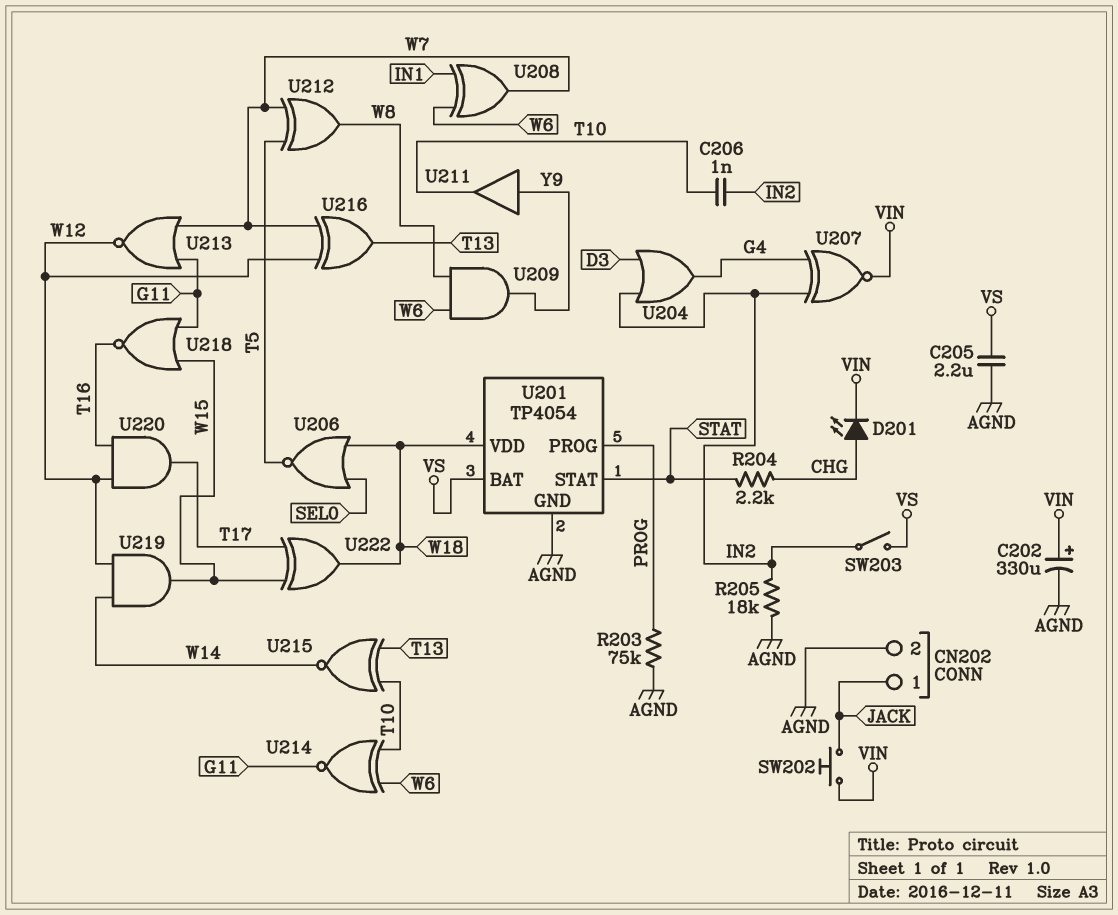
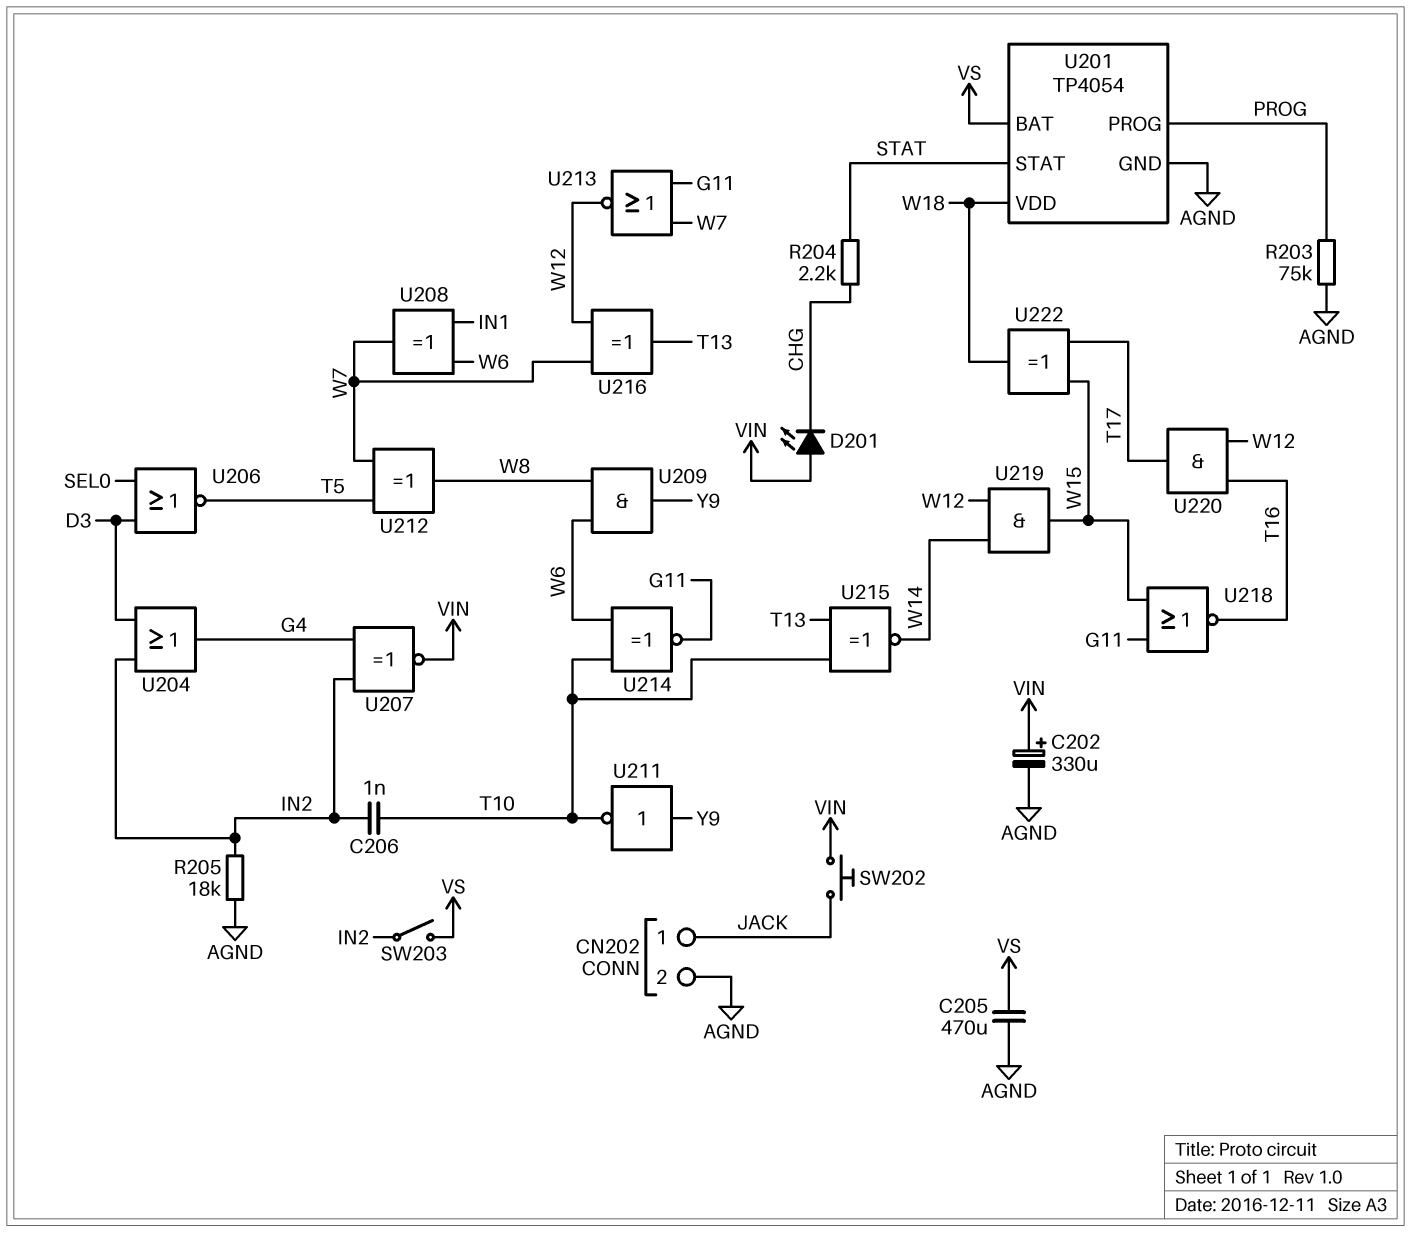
C205: 2.2uF (AGND, VS) -> 470uF (AGND, VS)
D201: LED (A CHG, K VIN) -> LED (A VIN, K CHG)
U206: NOR (in SEL0, in W18, out T5) -> NOR (in D3, in SEL0, out T5)
U211: buffer (in Y9, out T10) -> NOT (in Y9, out T10)

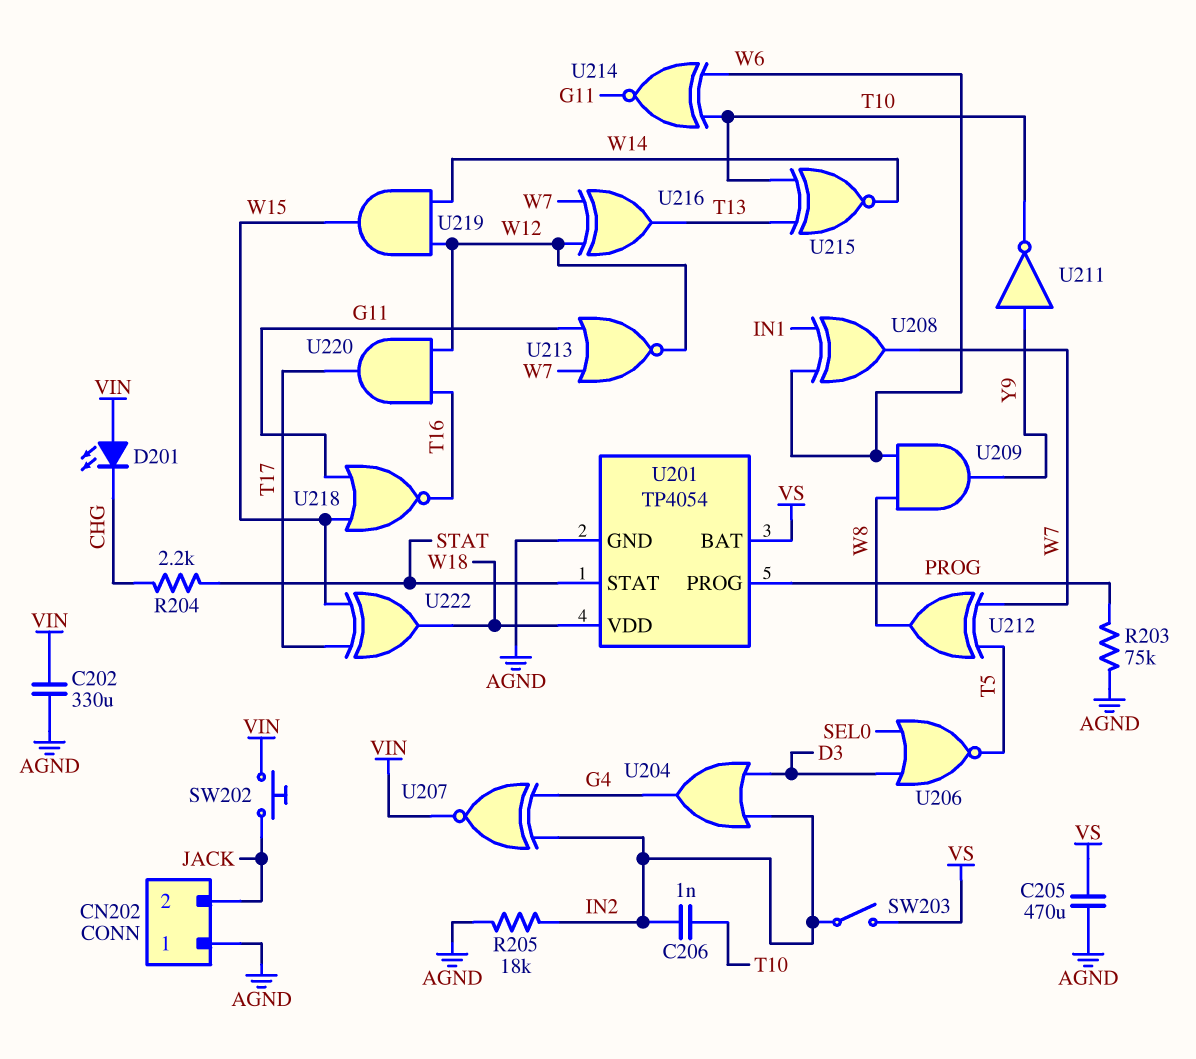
C202: 330uF (plus VIN, minus AGND) -> 330uF (AGND, VIN)
CN202 pin 1: JACK -> AGND
CN202 pin 2: AGND -> JACK

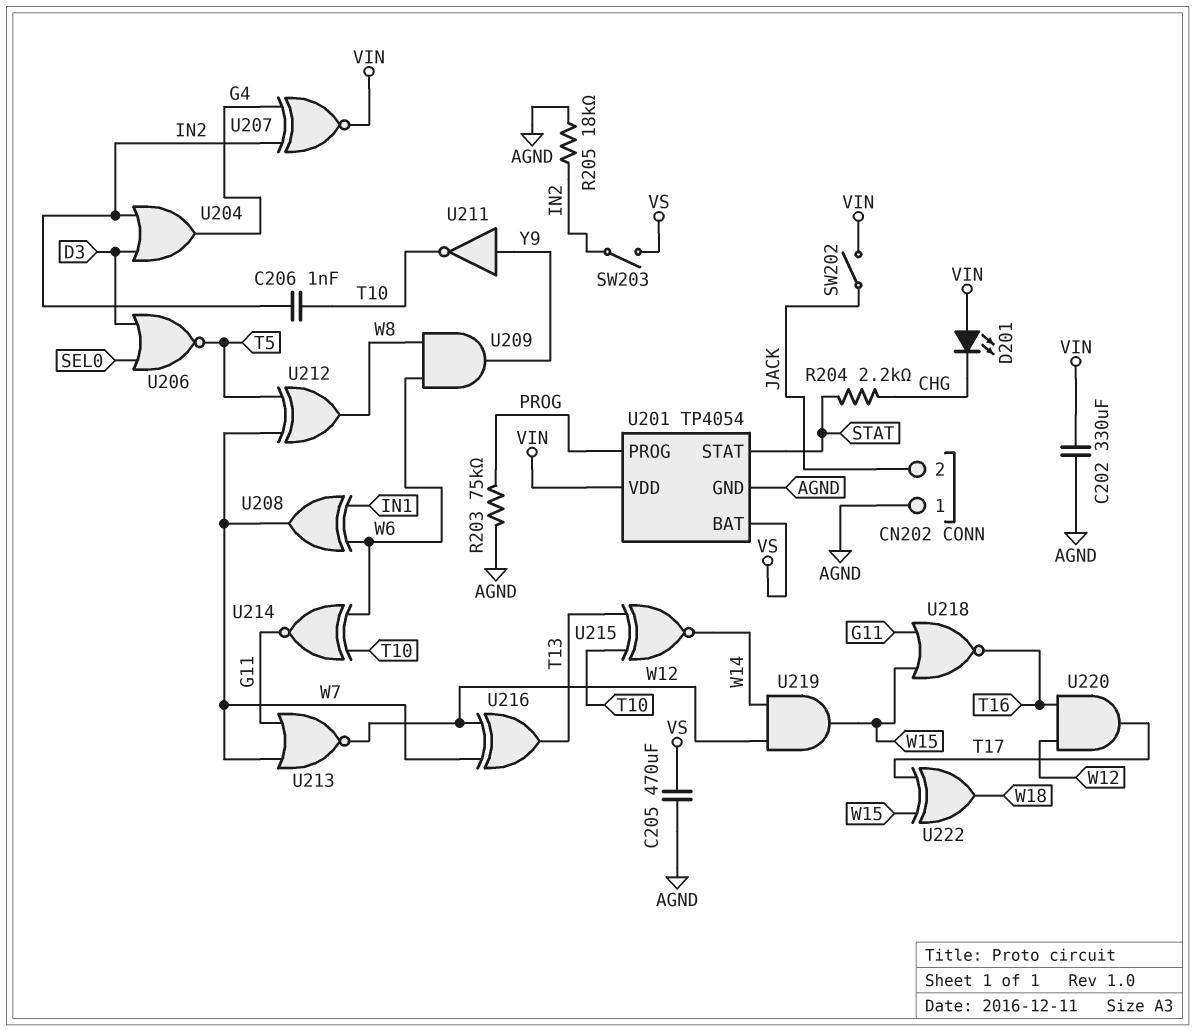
SW202: button (JACK, VIN) -> switch (JACK, VIN)
U201 pin VDD: W18 -> VIN

